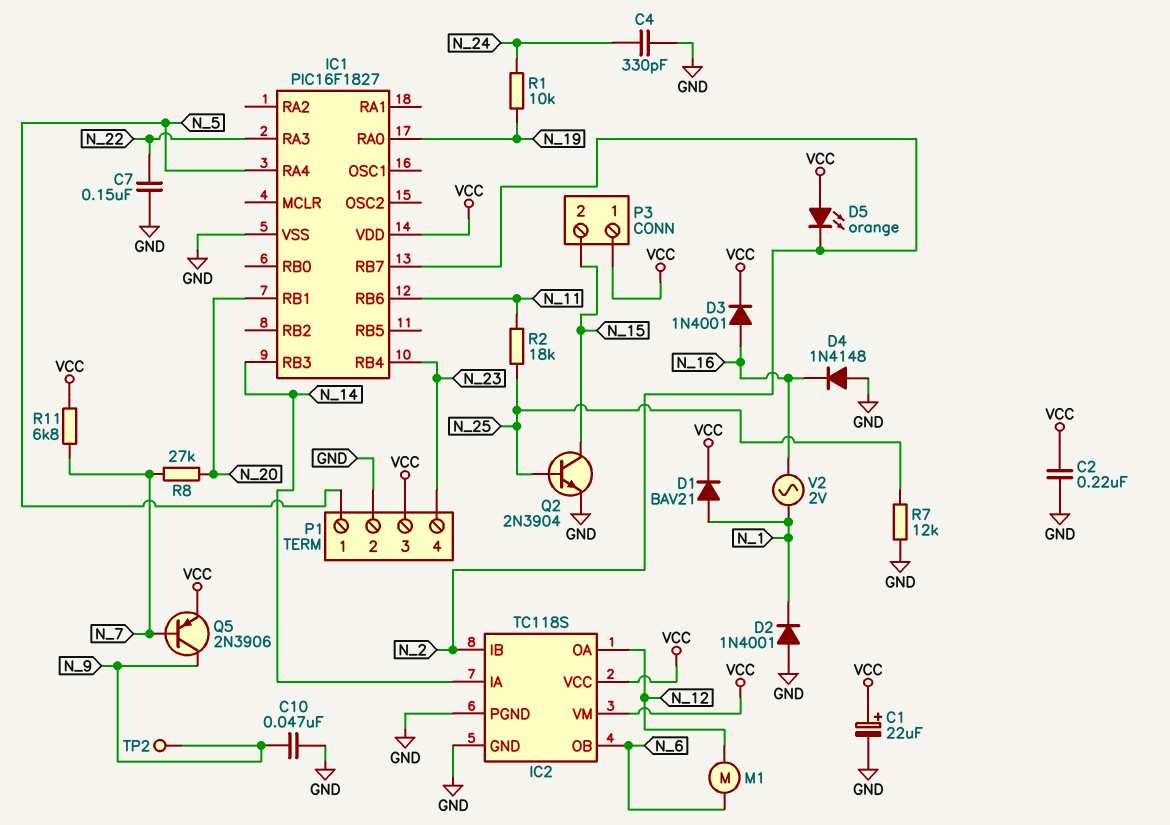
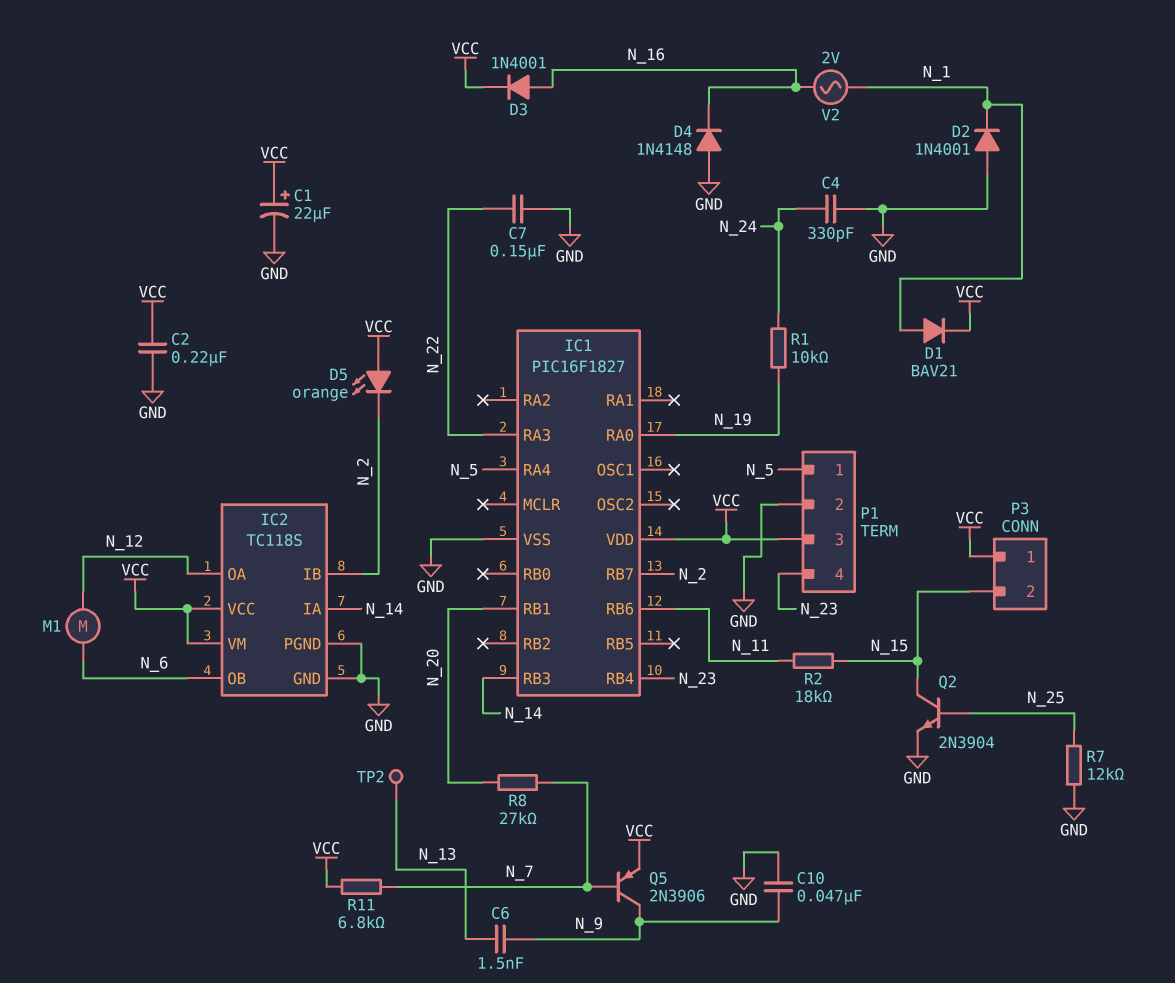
C6: none -> 1.5nF (N_9, N_13)
R2: 18k (N_11, N_25) -> 18k (N_11, N_15)
TP2: test point (N_9) -> test point (N_13)

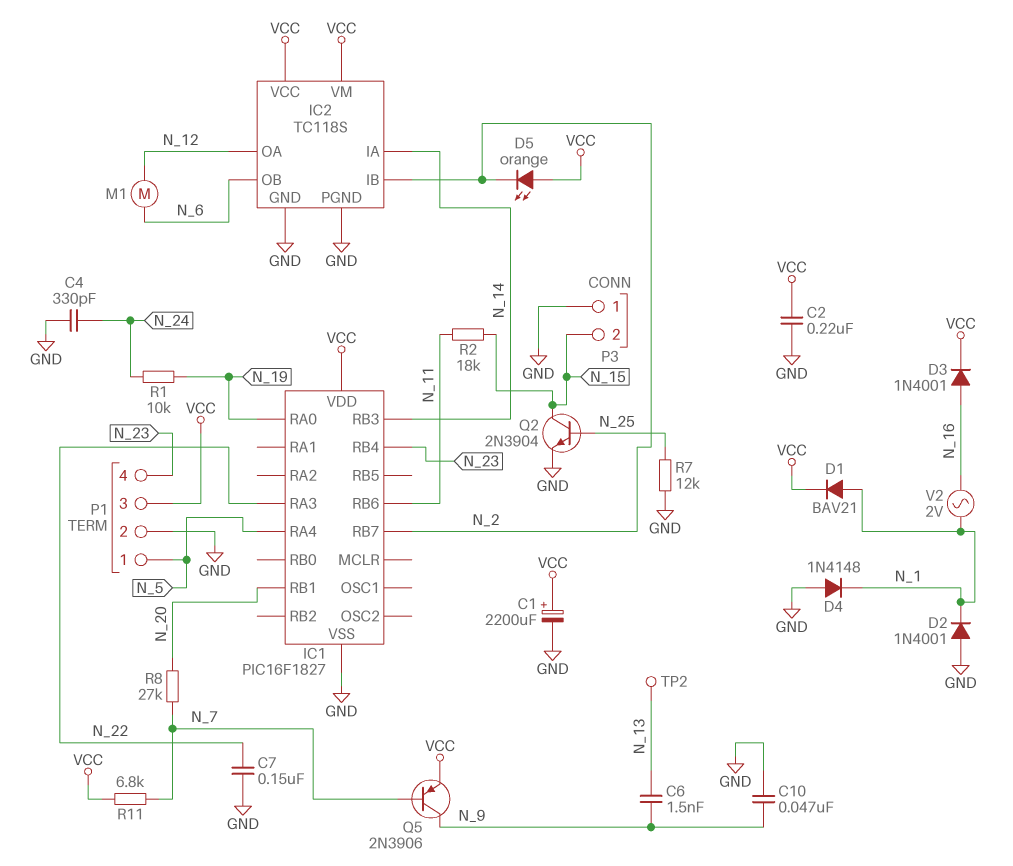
C1: 22uF (plus VCC, minus GND) -> 2200uF (plus VCC, minus GND)
D4: diode 1N4148 (A GND, K N_16) -> diode 1N4148 (A GND, K N_1)
P3 pin 1: VCC -> GND

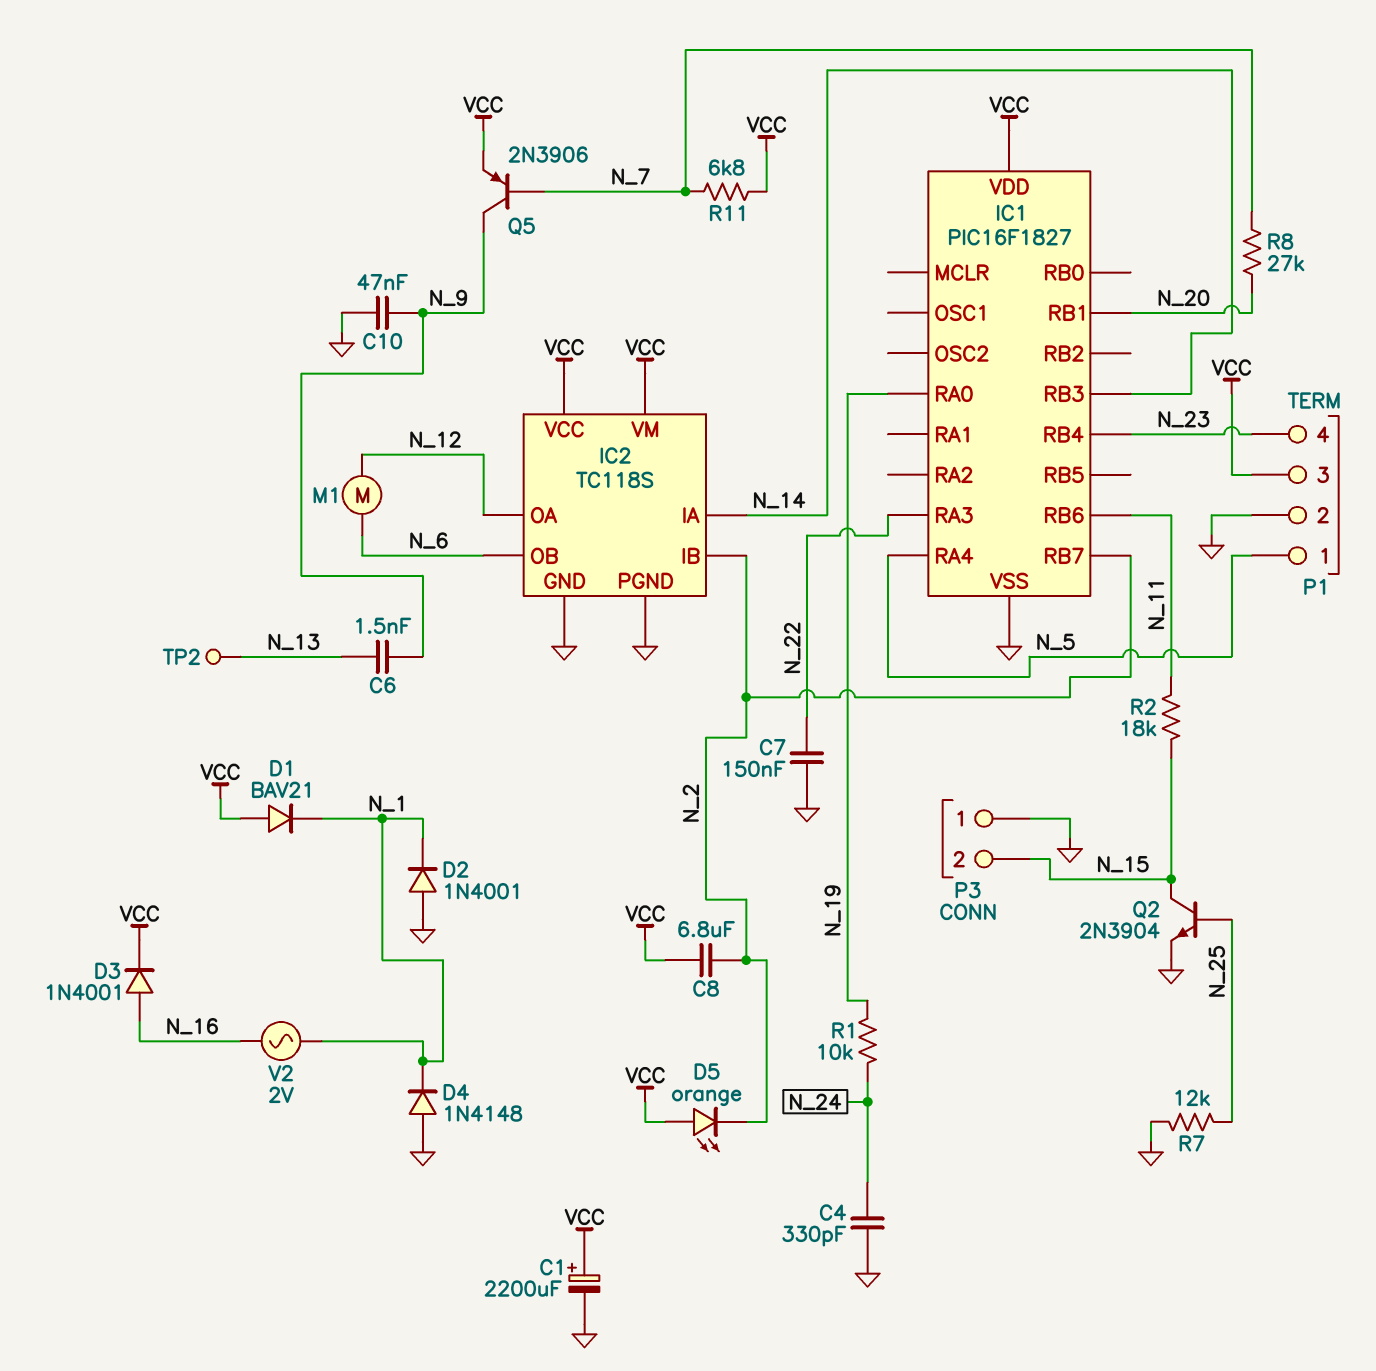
C2: 220nF (GND, VCC) -> none
C8: none -> 6.8uF (N_2, VCC)
D1: diode BAV21 (A N_1, K VCC) -> diode BAV21 (A VCC, K N_1)

